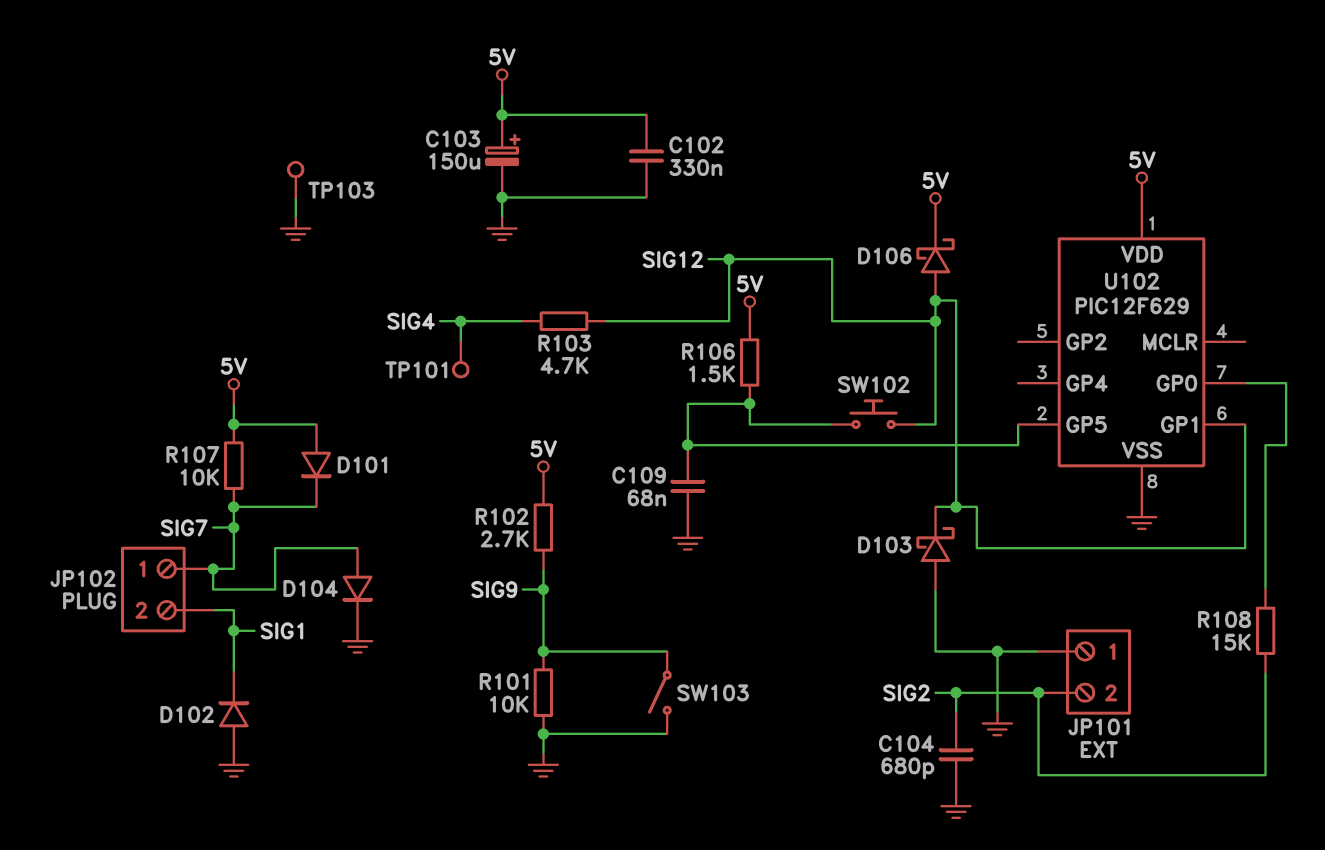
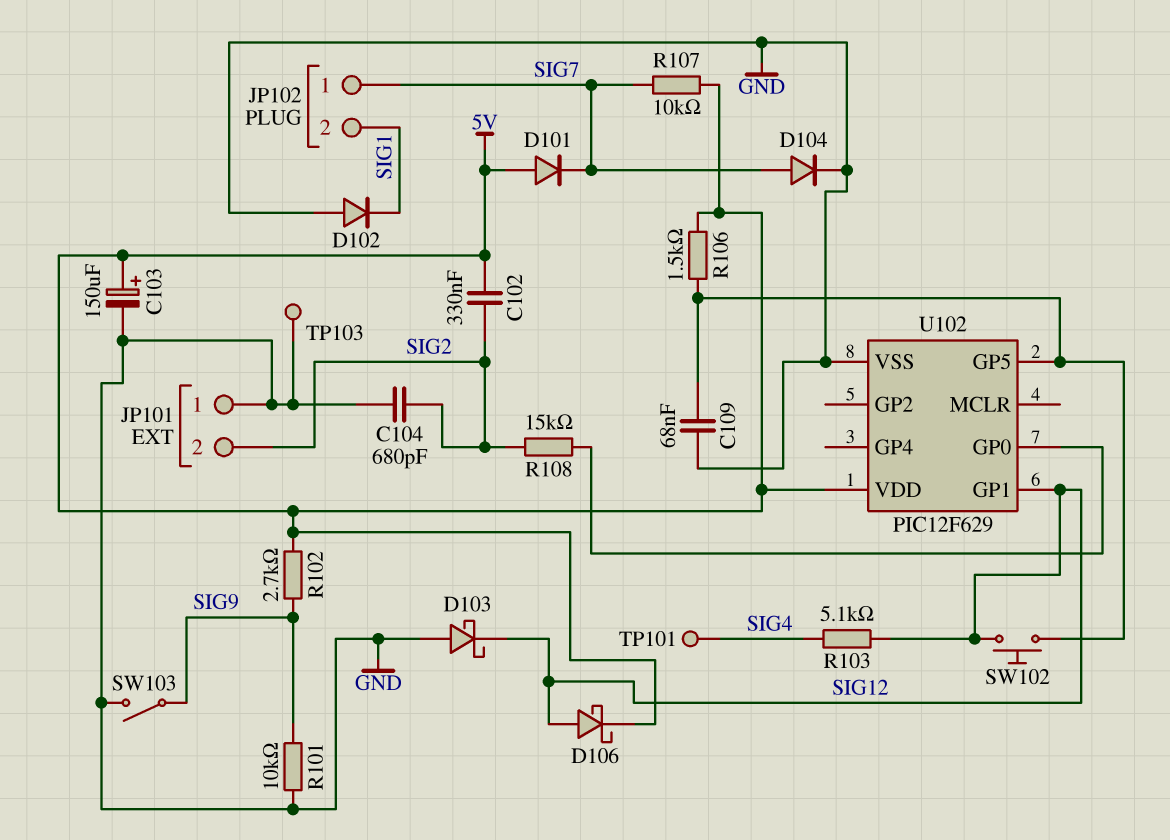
C102: 330nF (5V, GND) -> 330nF (5V, SIG2)
R103: 4.7k (SIG4, SIG12) -> 5.1k (SIG4, SIG12)

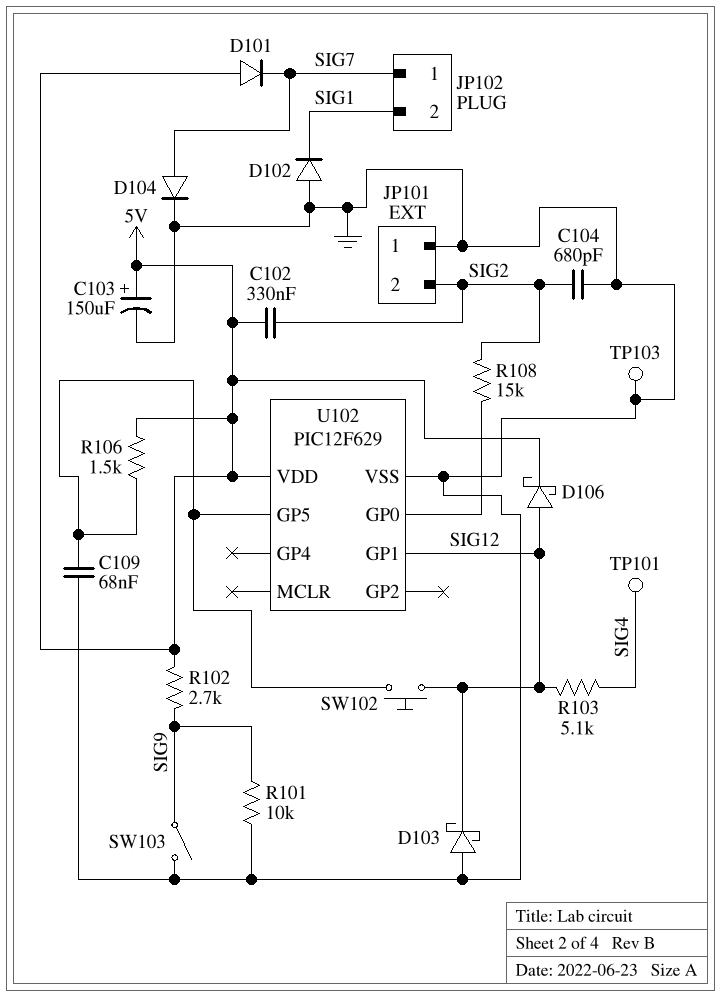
R107: 10k (5V, SIG7) -> none

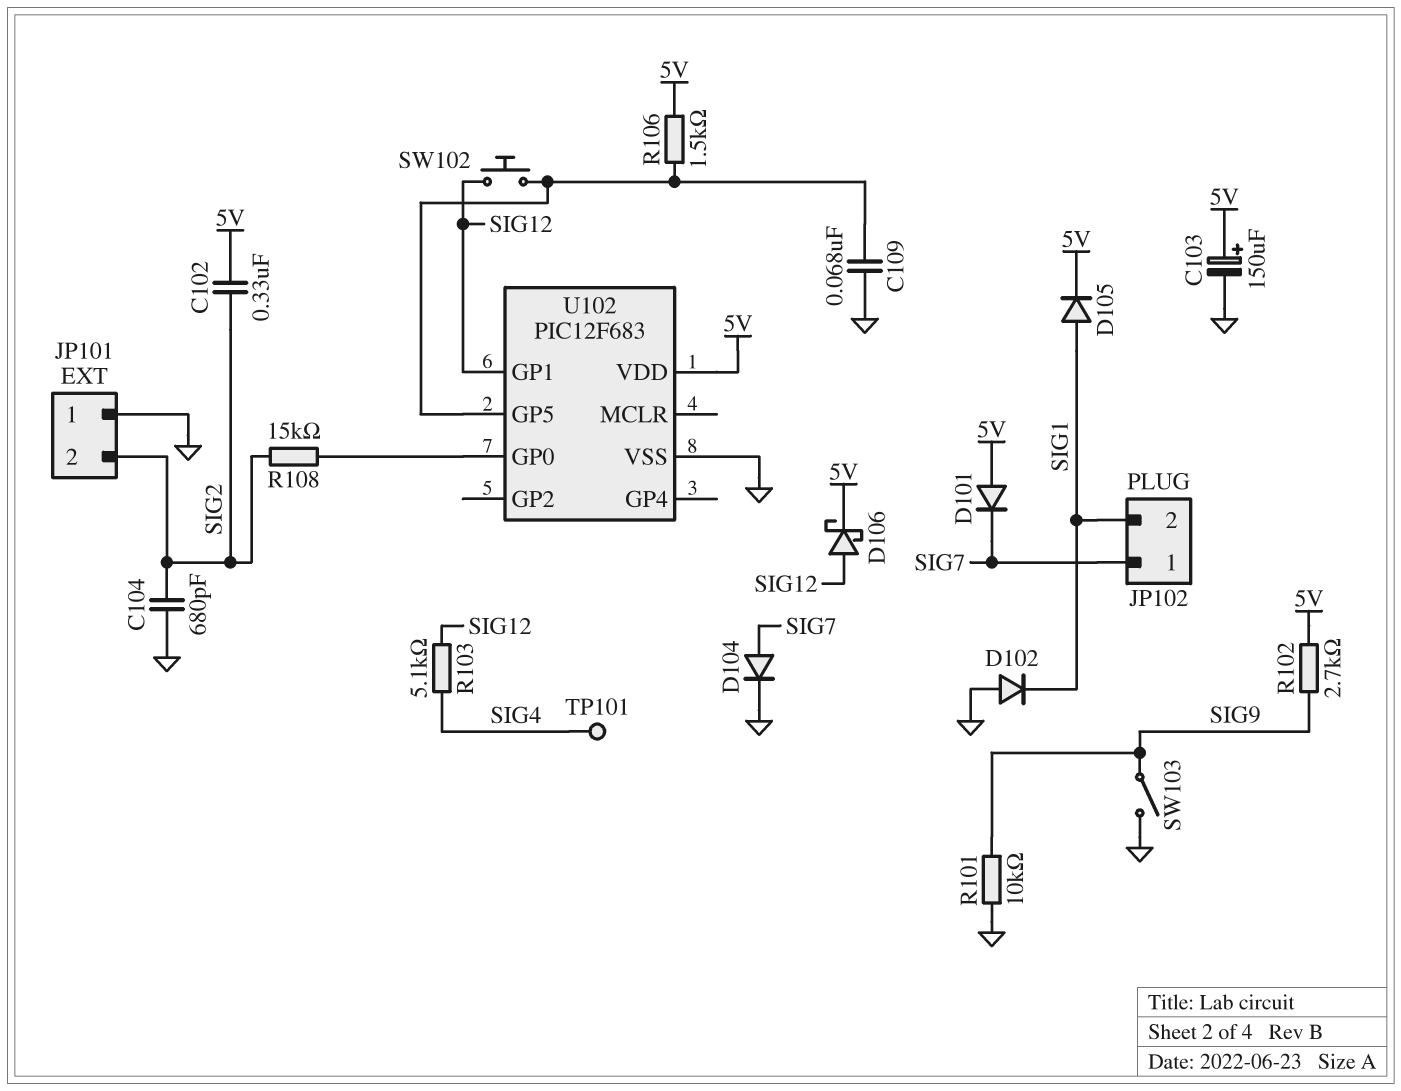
D103: schottky (A GND, K SIG12) -> none
D105: none -> diode (A SIG1, K 5V)
TP103: test point (GND) -> none
U102: PIC12F629 -> PIC12F683

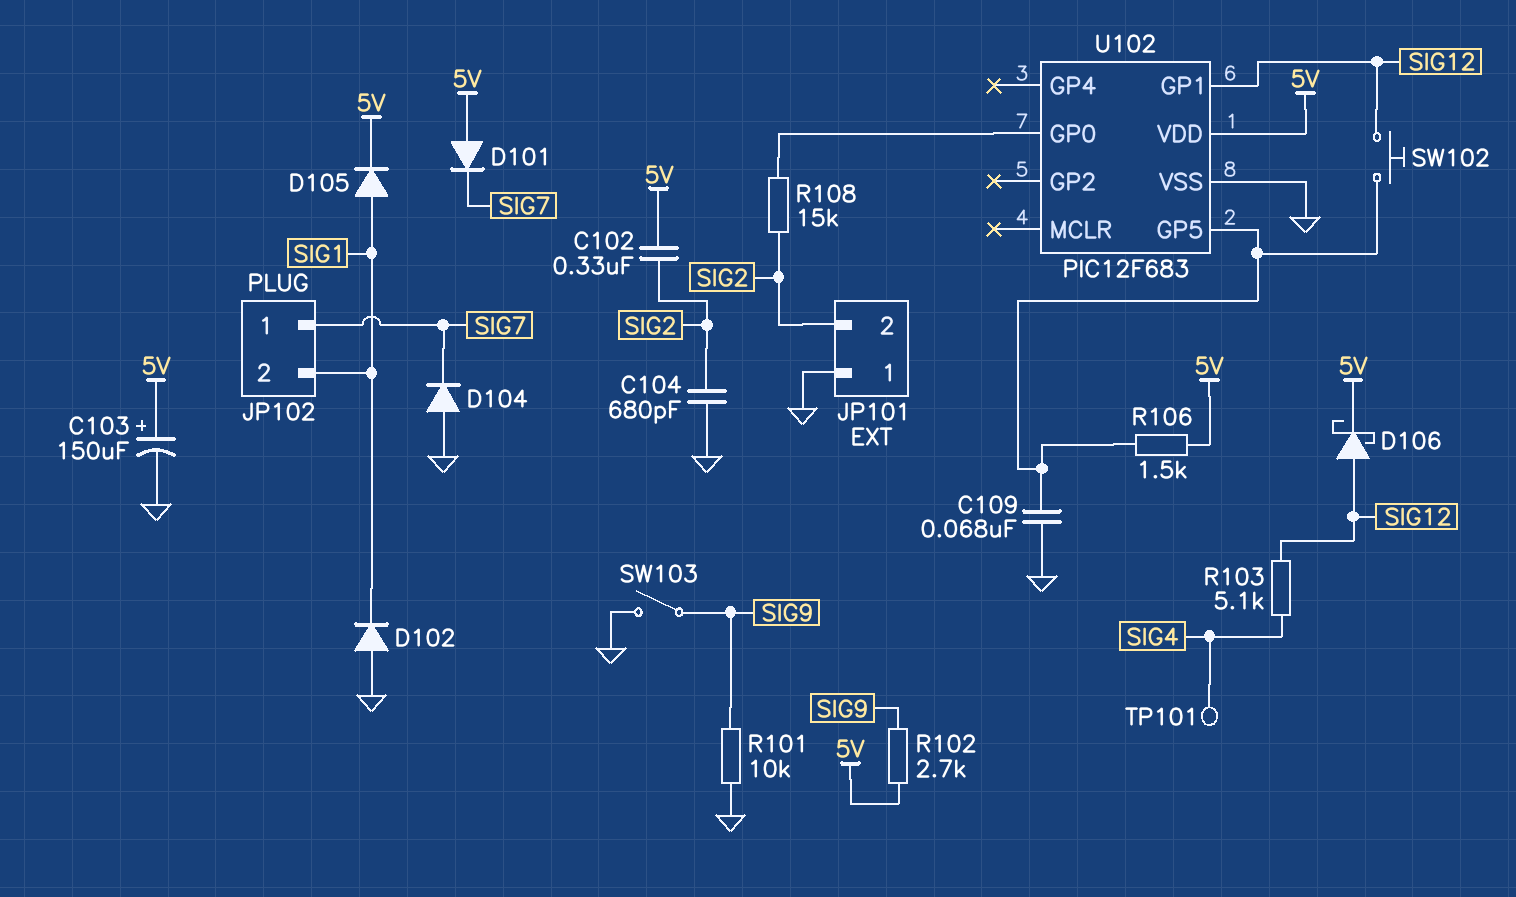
D104: diode (A SIG7, K GND) -> diode (A GND, K SIG7)

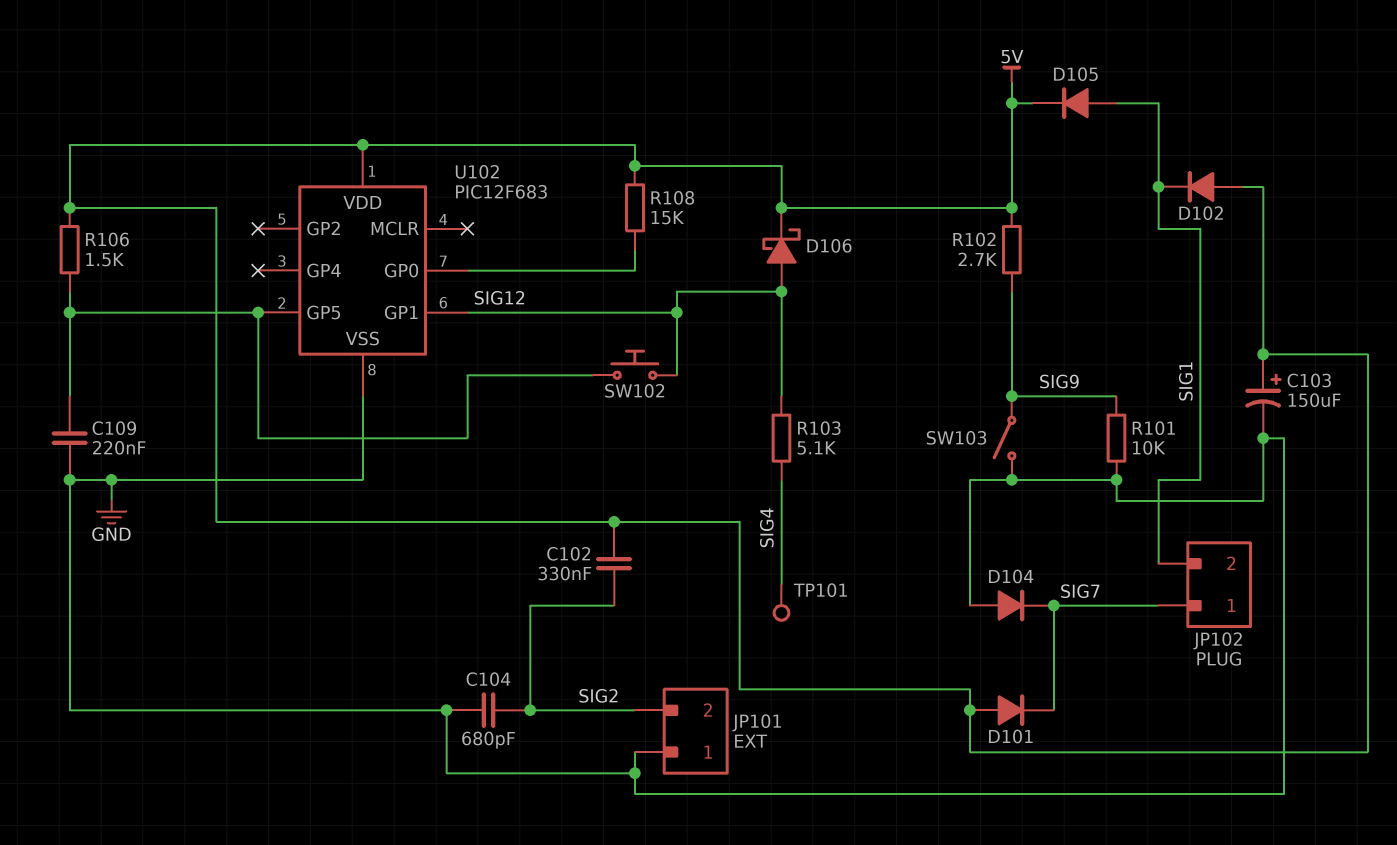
C109: 68nF (GND, U102/GP5) -> 220nF (GND, U102/GP5)
D102: diode (A GND, K SIG1) -> diode (A 5V, K SIG1)
R108: 15k (SIG2, U102/GP0) -> 15k (5V, U102/GP0)

